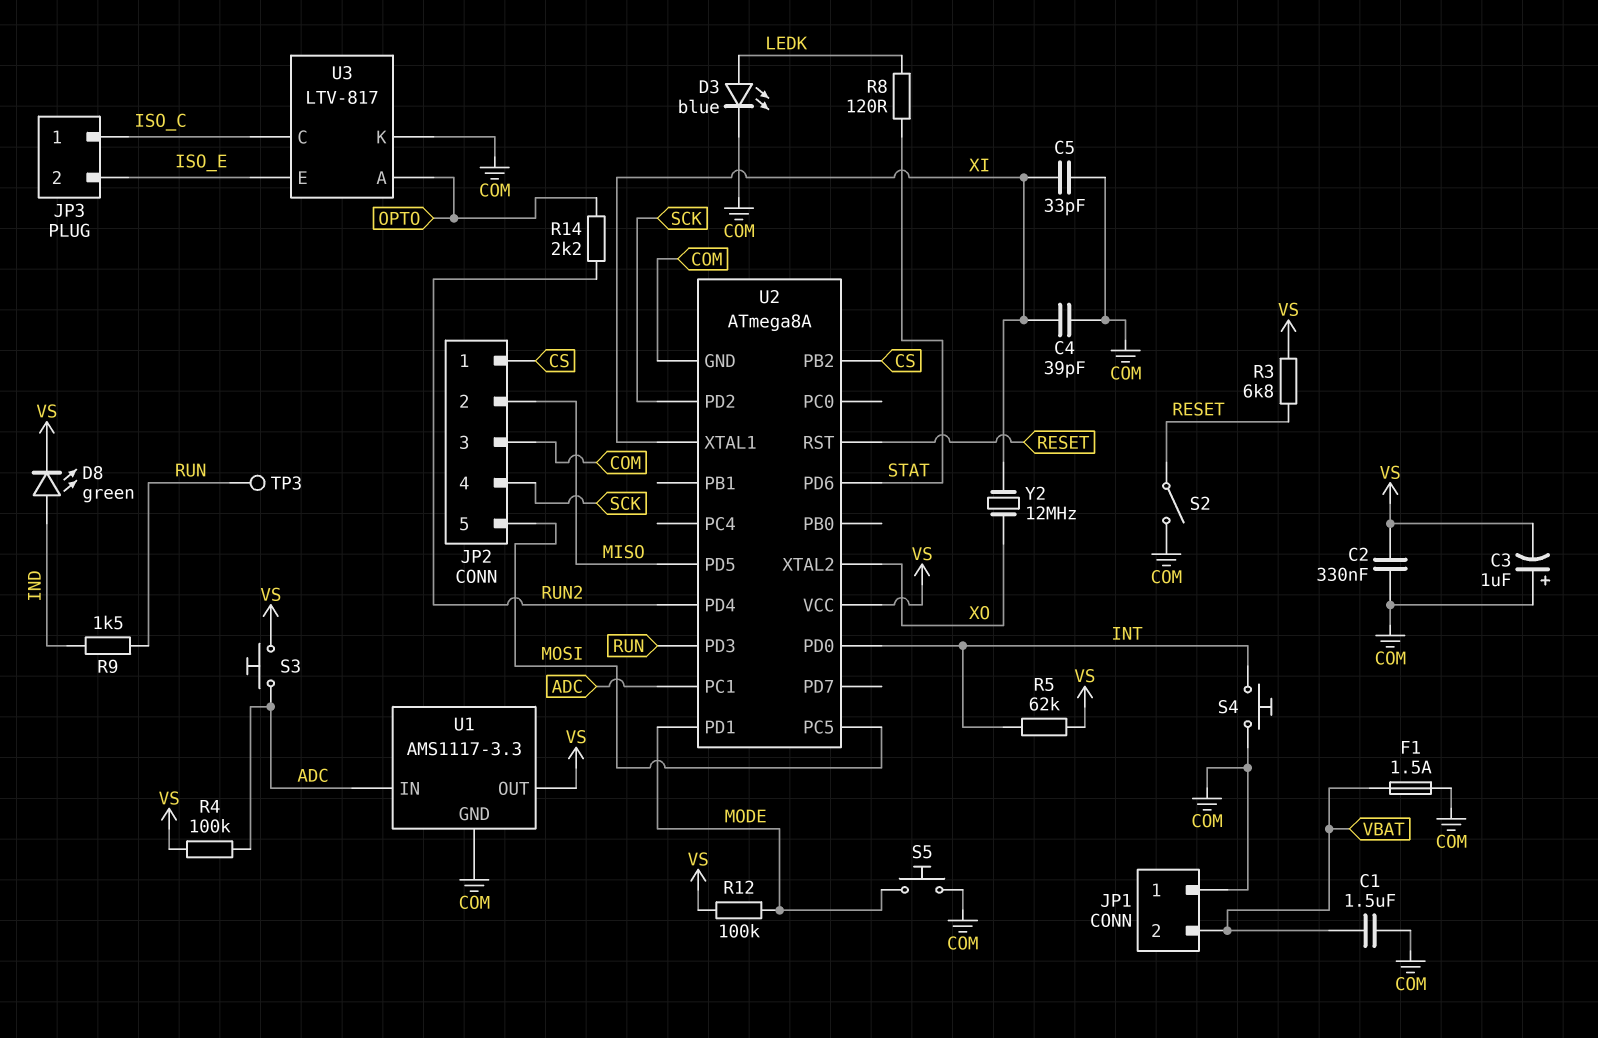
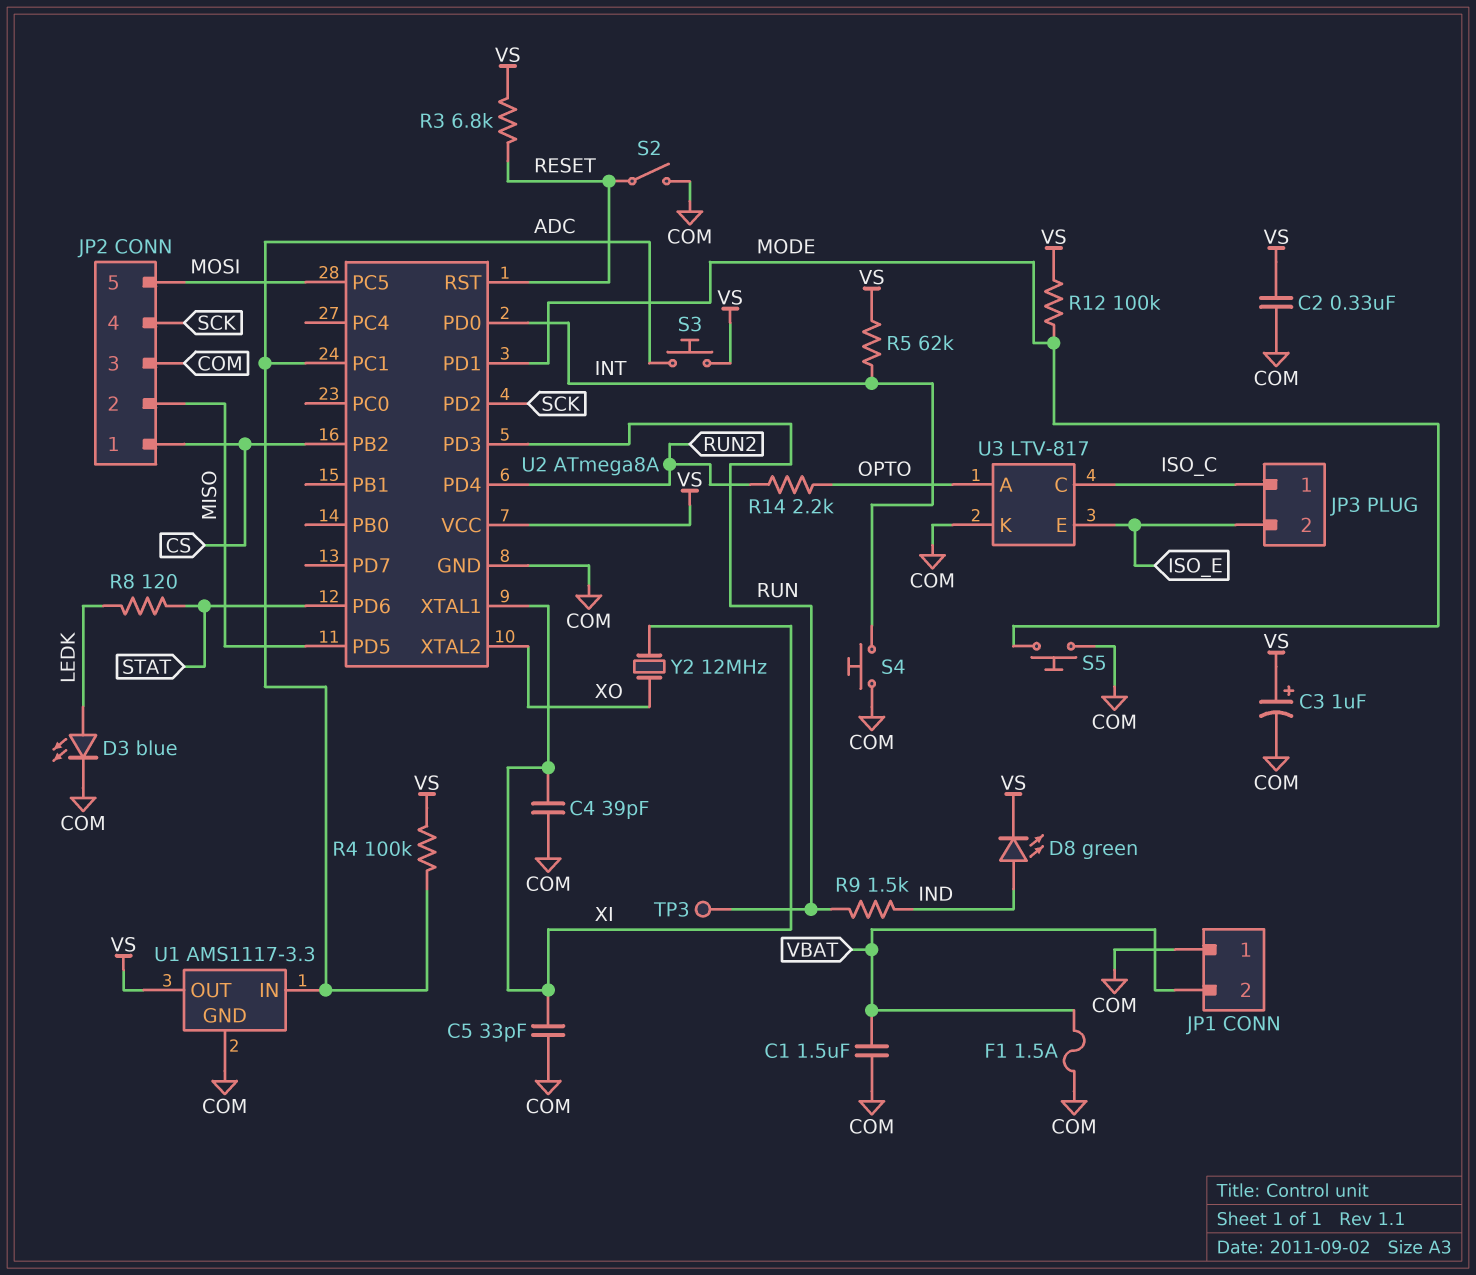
C3: 1uF (plus COM, minus VS) -> 1uF (plus VS, minus COM)

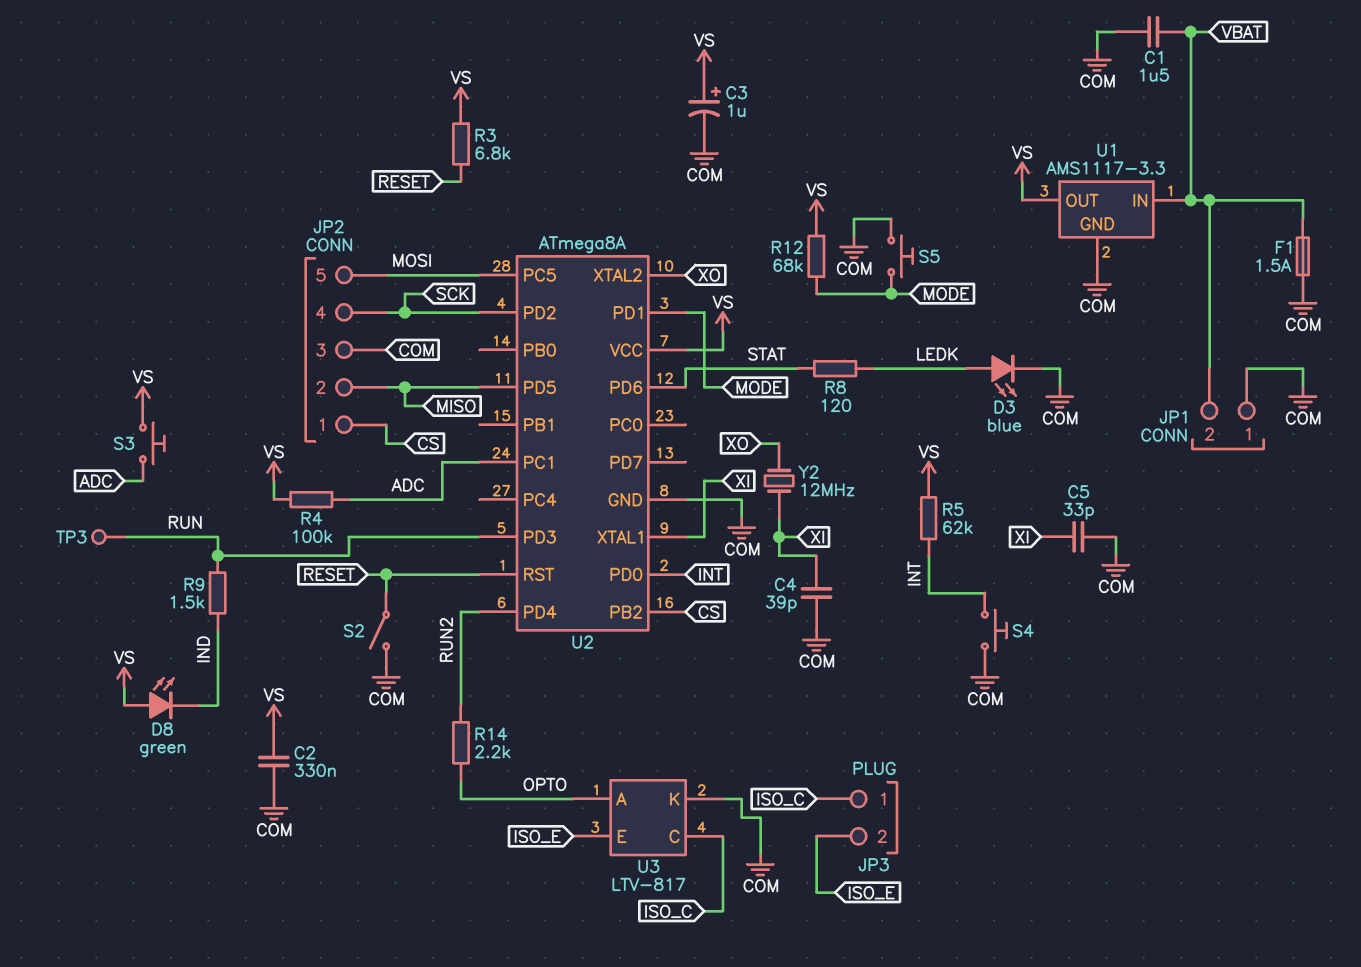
D8: LED green (A IND, K VS) -> LED green (A VS, K IND)
R12: 100k (MODE, VS) -> 68k (MODE, VS)
U1 pin IN: ADC -> VBAT

